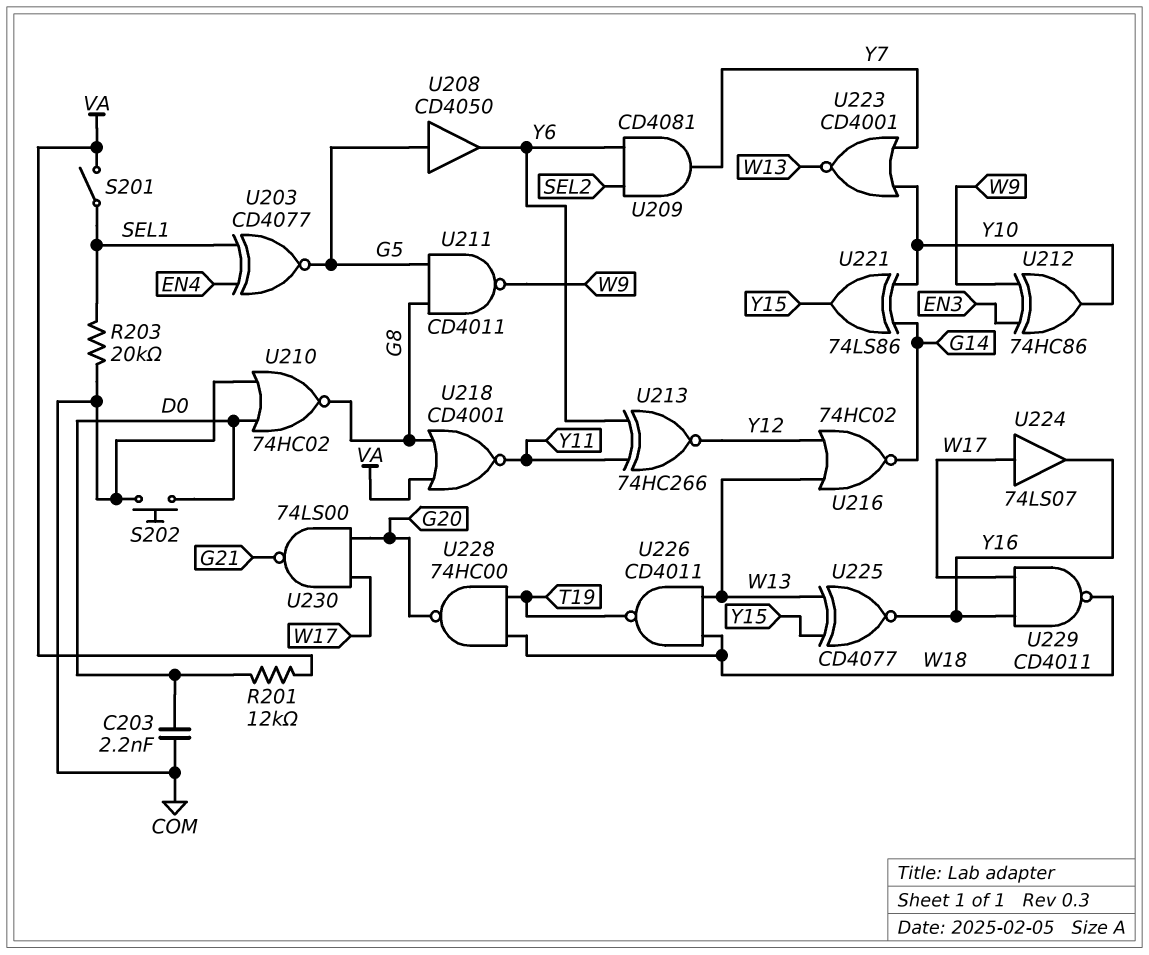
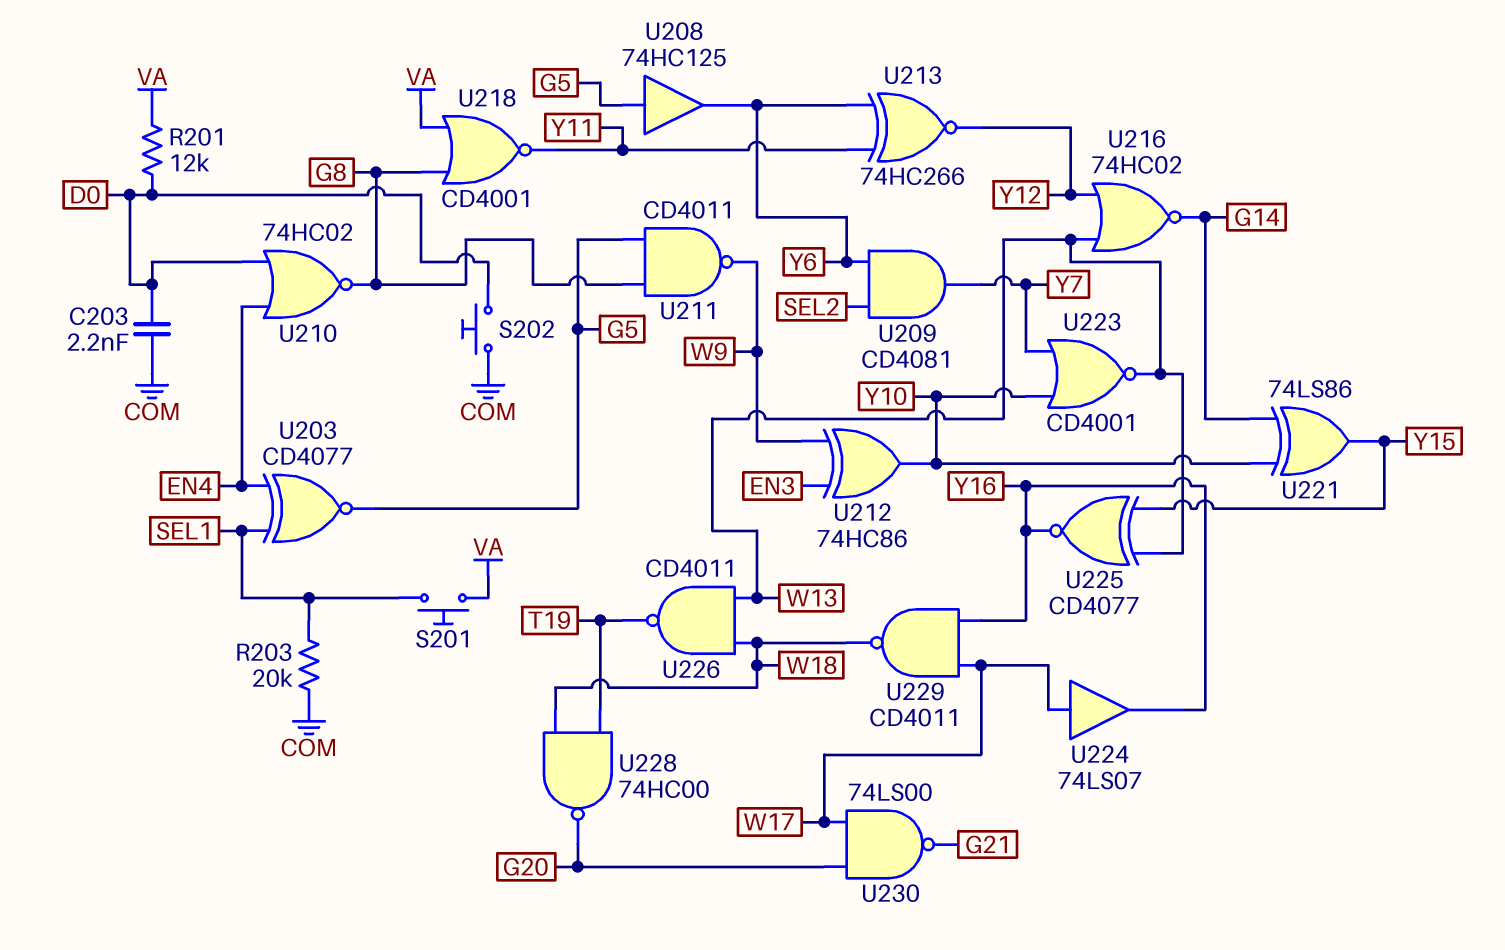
S201: switch (SEL1, VA) -> button (SEL1, VA)
U208: buffer CD4050 (in G5, out Y6) -> buffer 74HC125 (in G5, out Y6)
U210: NOR 74HC02 (in COM, in D0, out G8) -> NOR 74HC02 (in D0, in EN4, out G8)

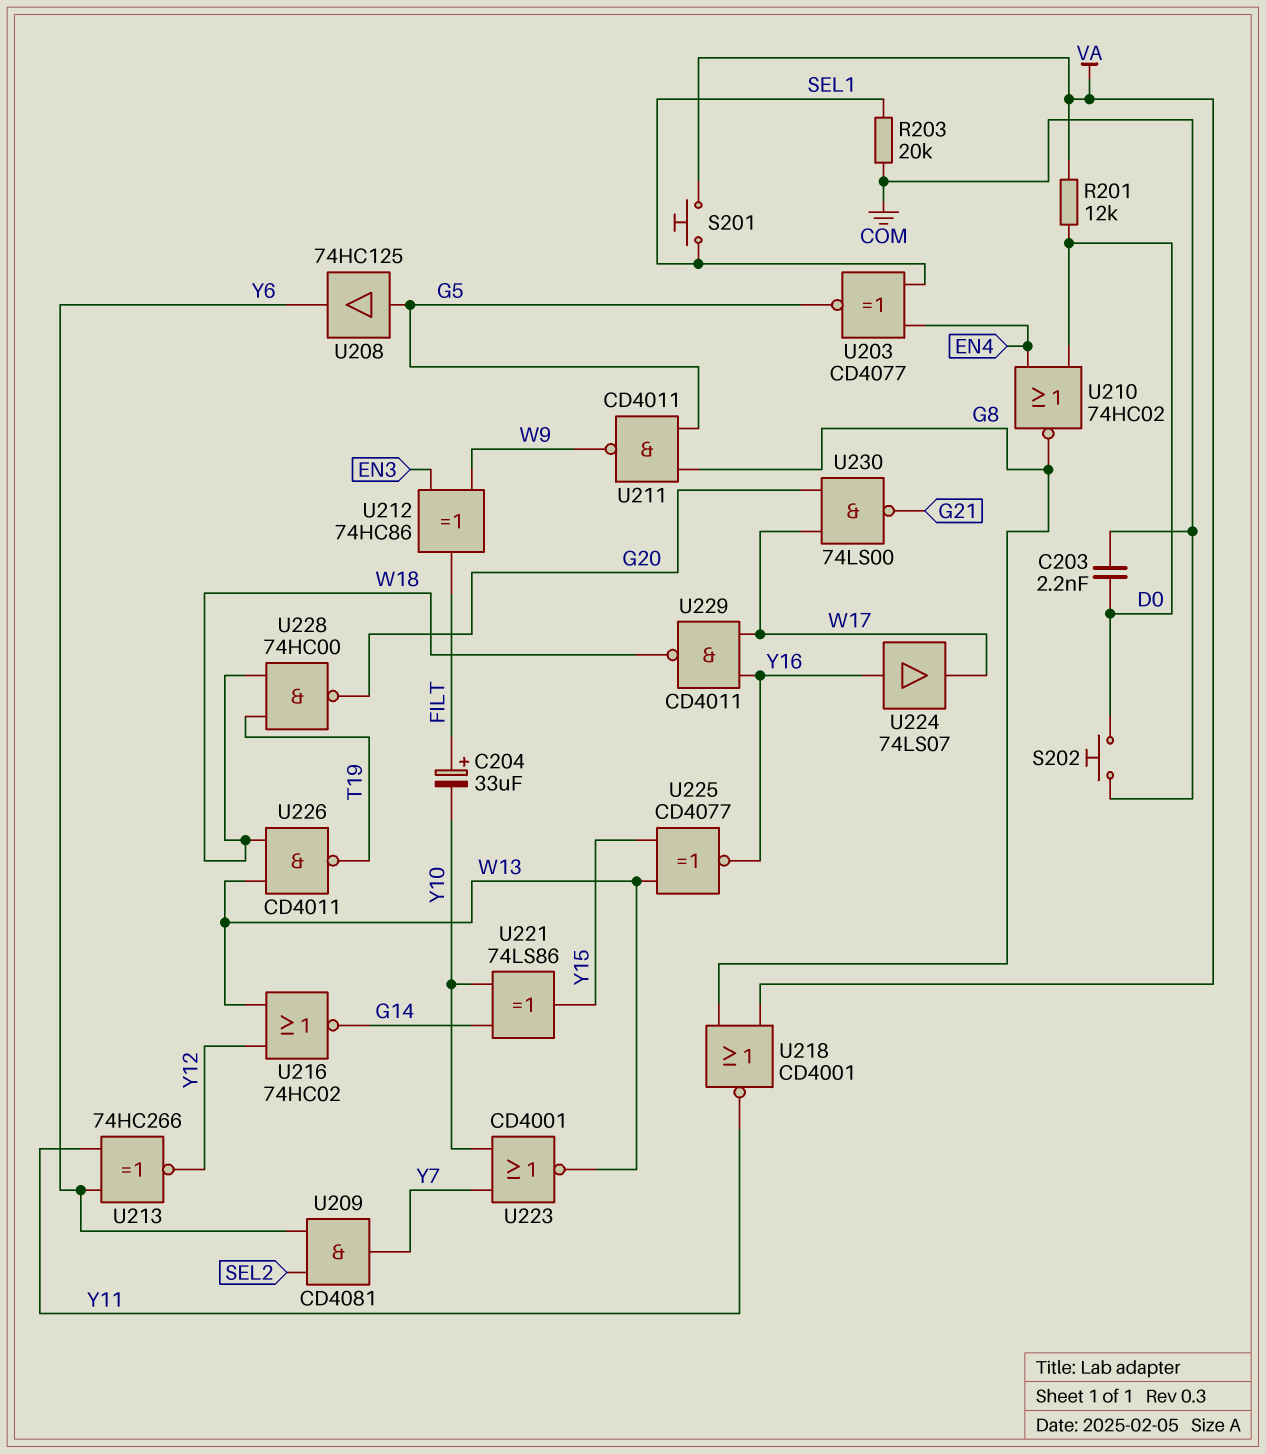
C204: none -> 33uF (plus FILT, minus Y10)
U212: XOR 74HC86 (in EN3, in W9, out Y10) -> XOR 74HC86 (in EN3, in W9, out FILT)
U224: buffer 74LS07 (in W17, out Y16) -> buffer 74LS07 (in Y16, out W17)

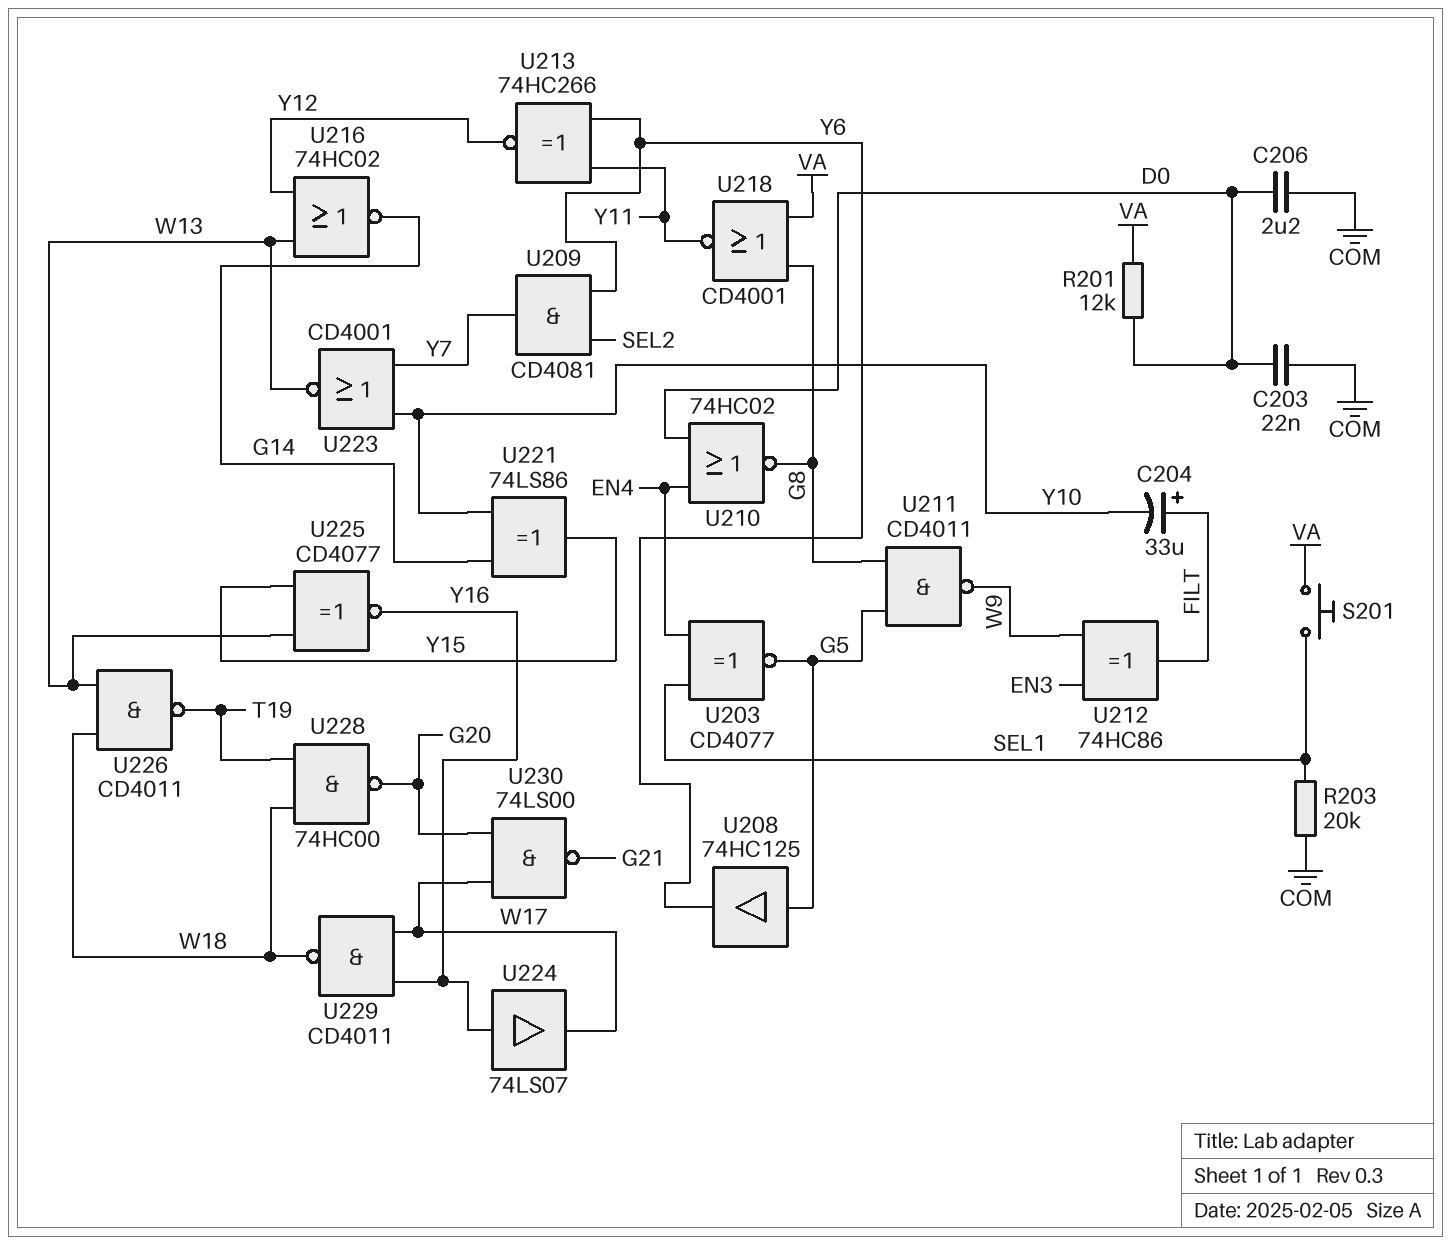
C203: 2.2nF (COM, D0) -> 22nF (COM, D0)
C206: none -> 2.2uF (COM, D0)
S202: button (COM, D0) -> none

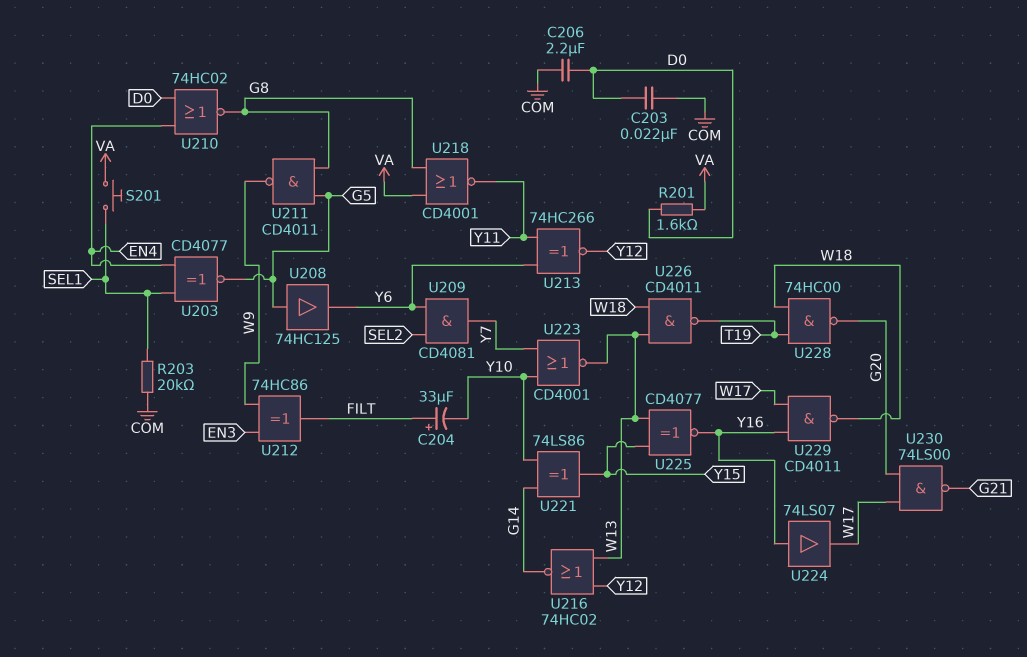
R201: 12k (D0, VA) -> 1.6k (D0, VA)

